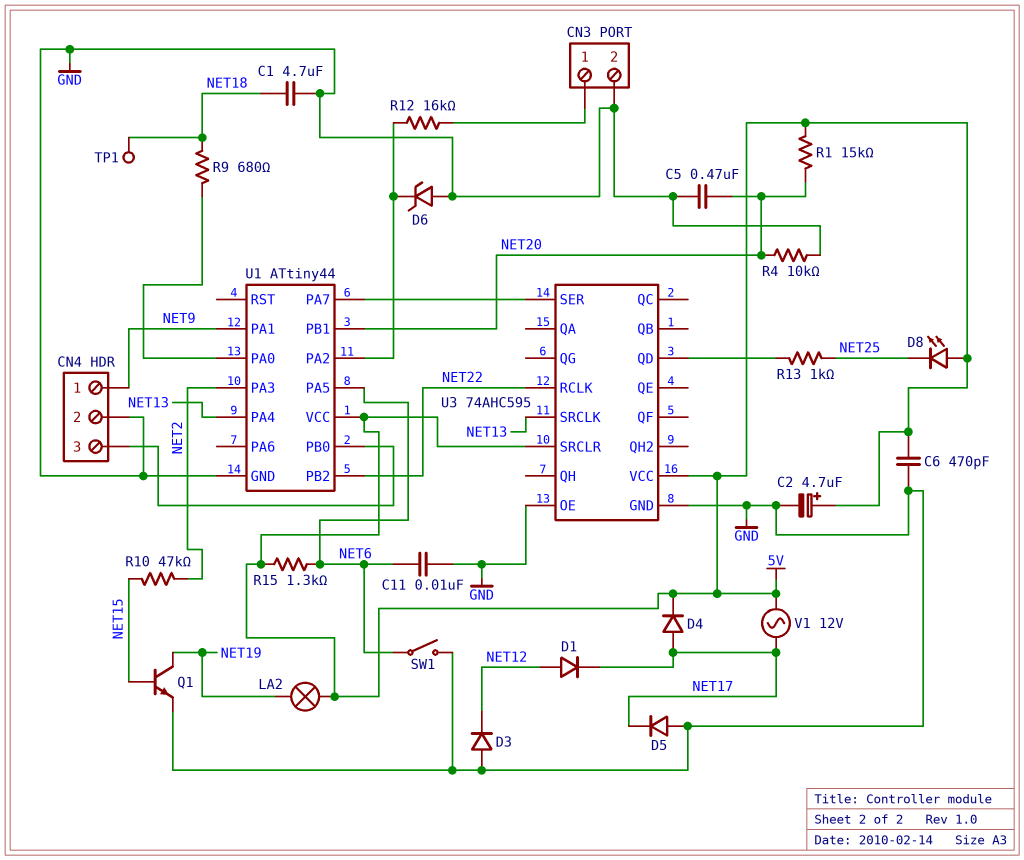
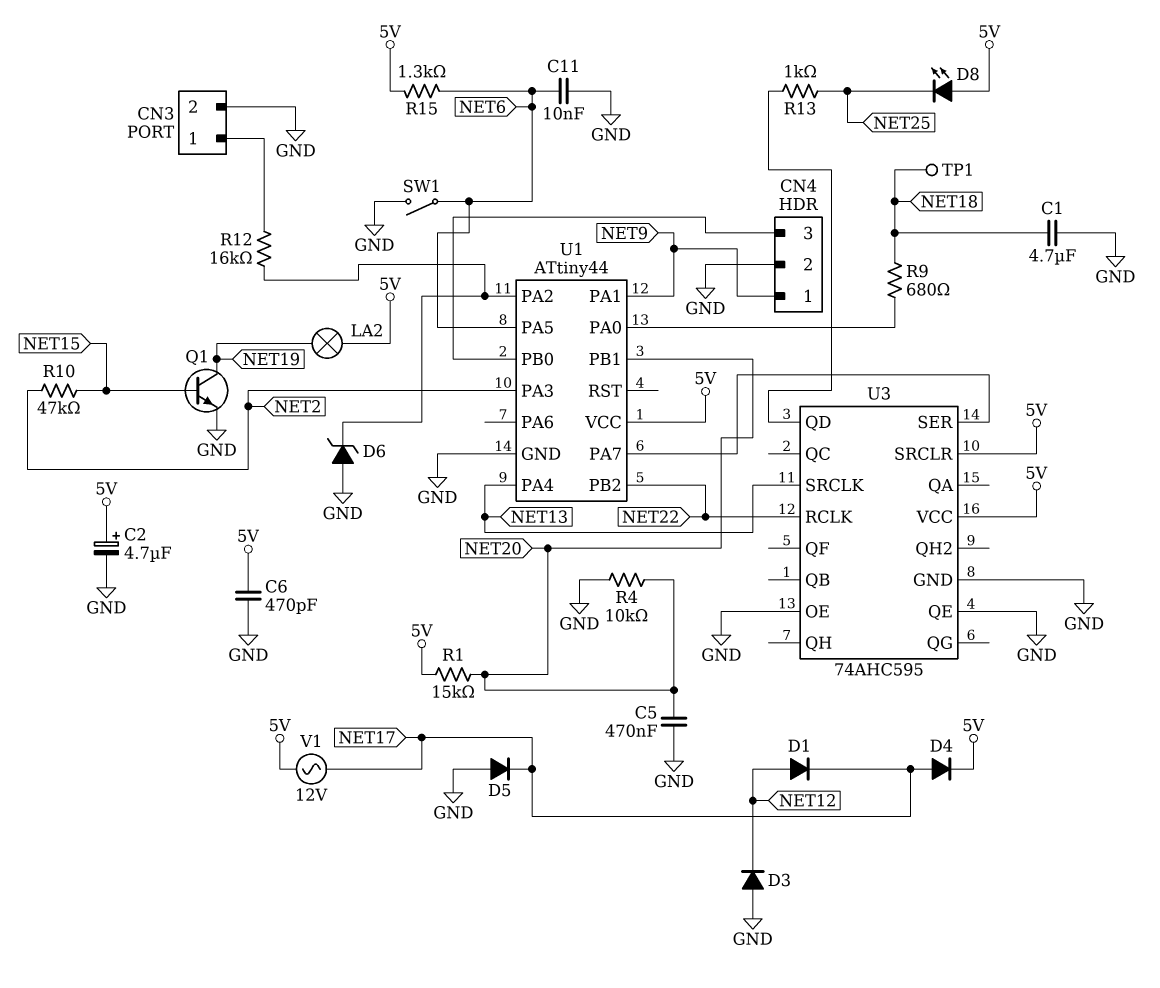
U3 pin QE: none -> GND

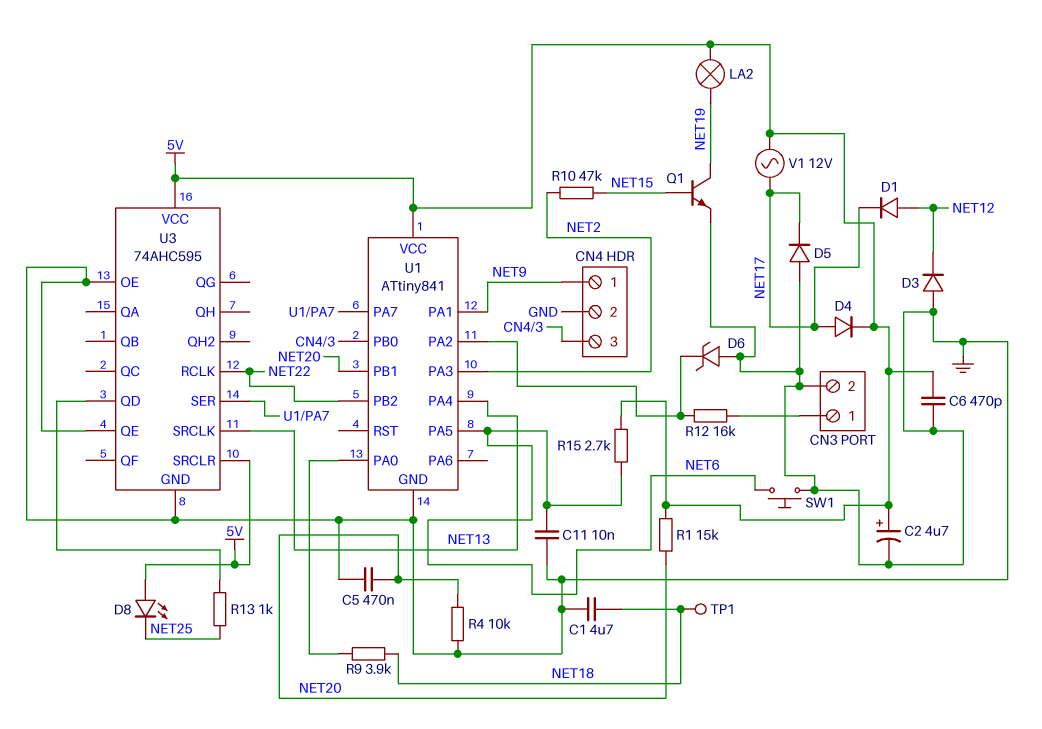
R9: 680 (NET18, U1/PA0) -> 3.9k (NET18, U1/PA0)
R15: 1.3k (5V, NET6) -> 2.7k (5V, NET6)
SW1: switch (GND, NET6) -> button (GND, NET6)
U1: ATtiny44 -> ATtiny841

